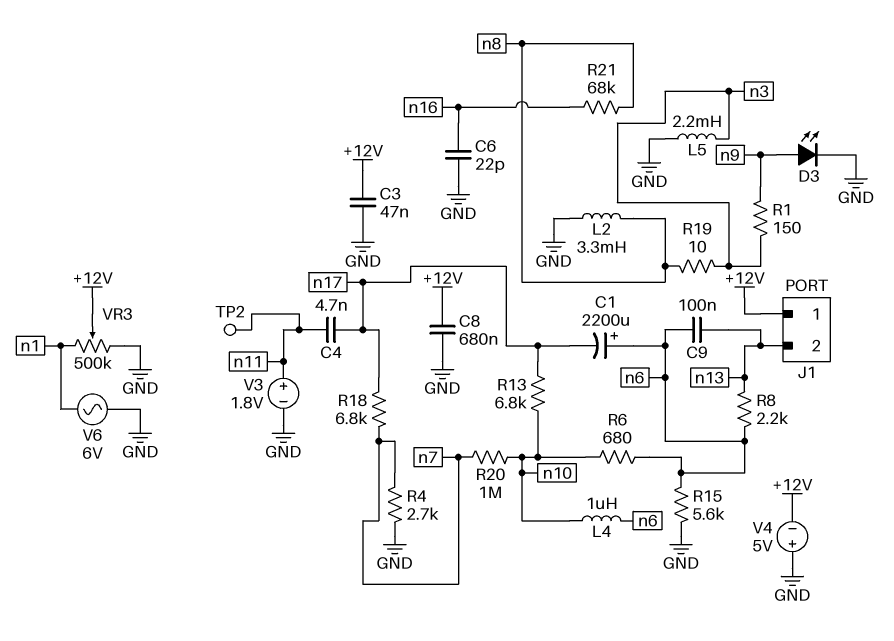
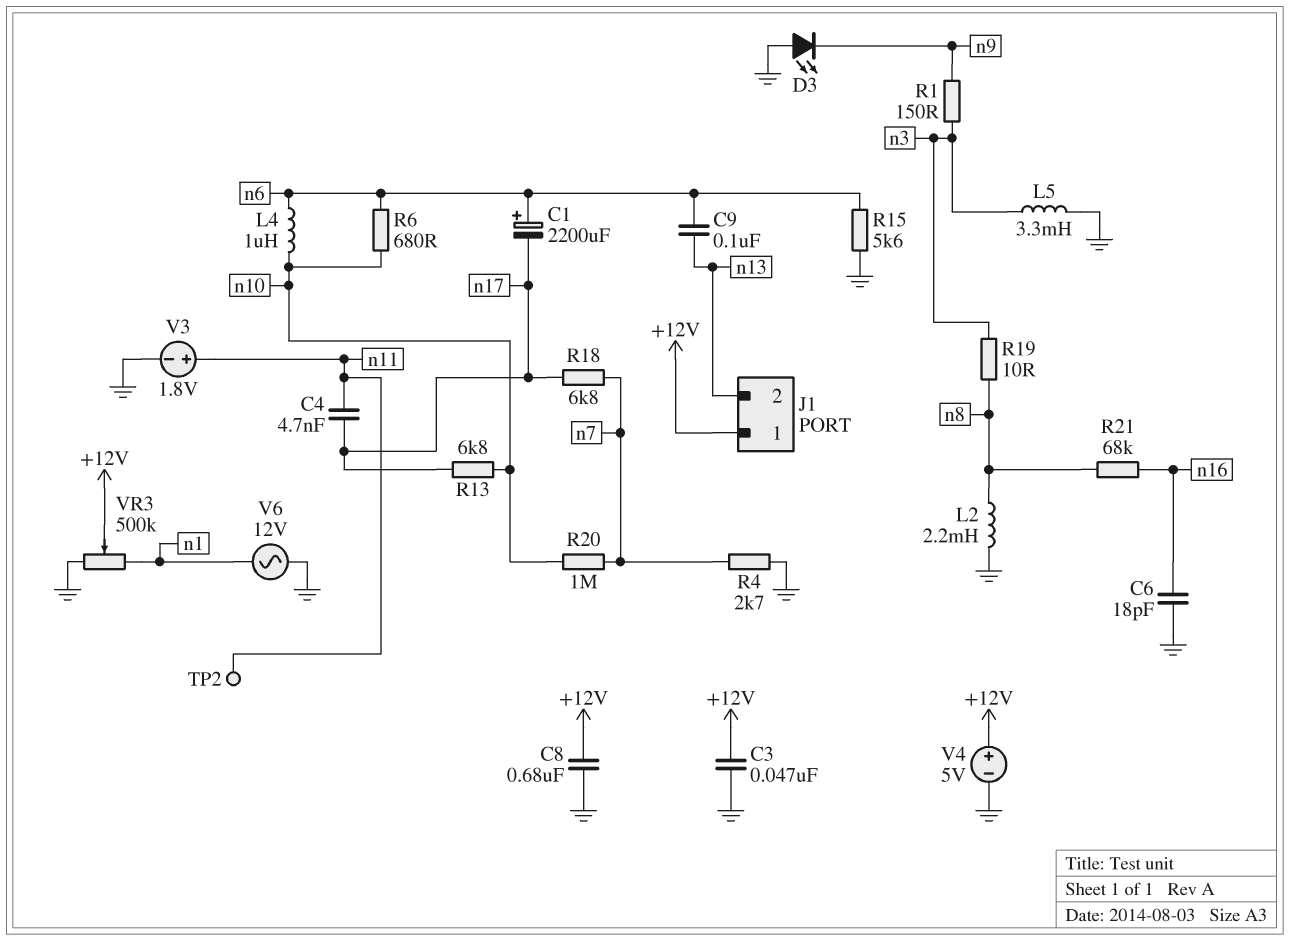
C6: 22pF (GND, n16) -> 18pF (GND, n16)
D3: LED (A n9, K GND) -> LED (A GND, K n9)
L2: 3.3mH (GND, n8) -> 2.2mH (GND, n8)
L5: 2.2mH (GND, n3) -> 3.3mH (GND, n3)
R8: 2.2k (n6, n13) -> none
V4: 5V (plus GND, minus +12V) -> 5V (plus +12V, minus GND)
V6: AC 6V (GND, n1) -> AC 12V (GND, n1)

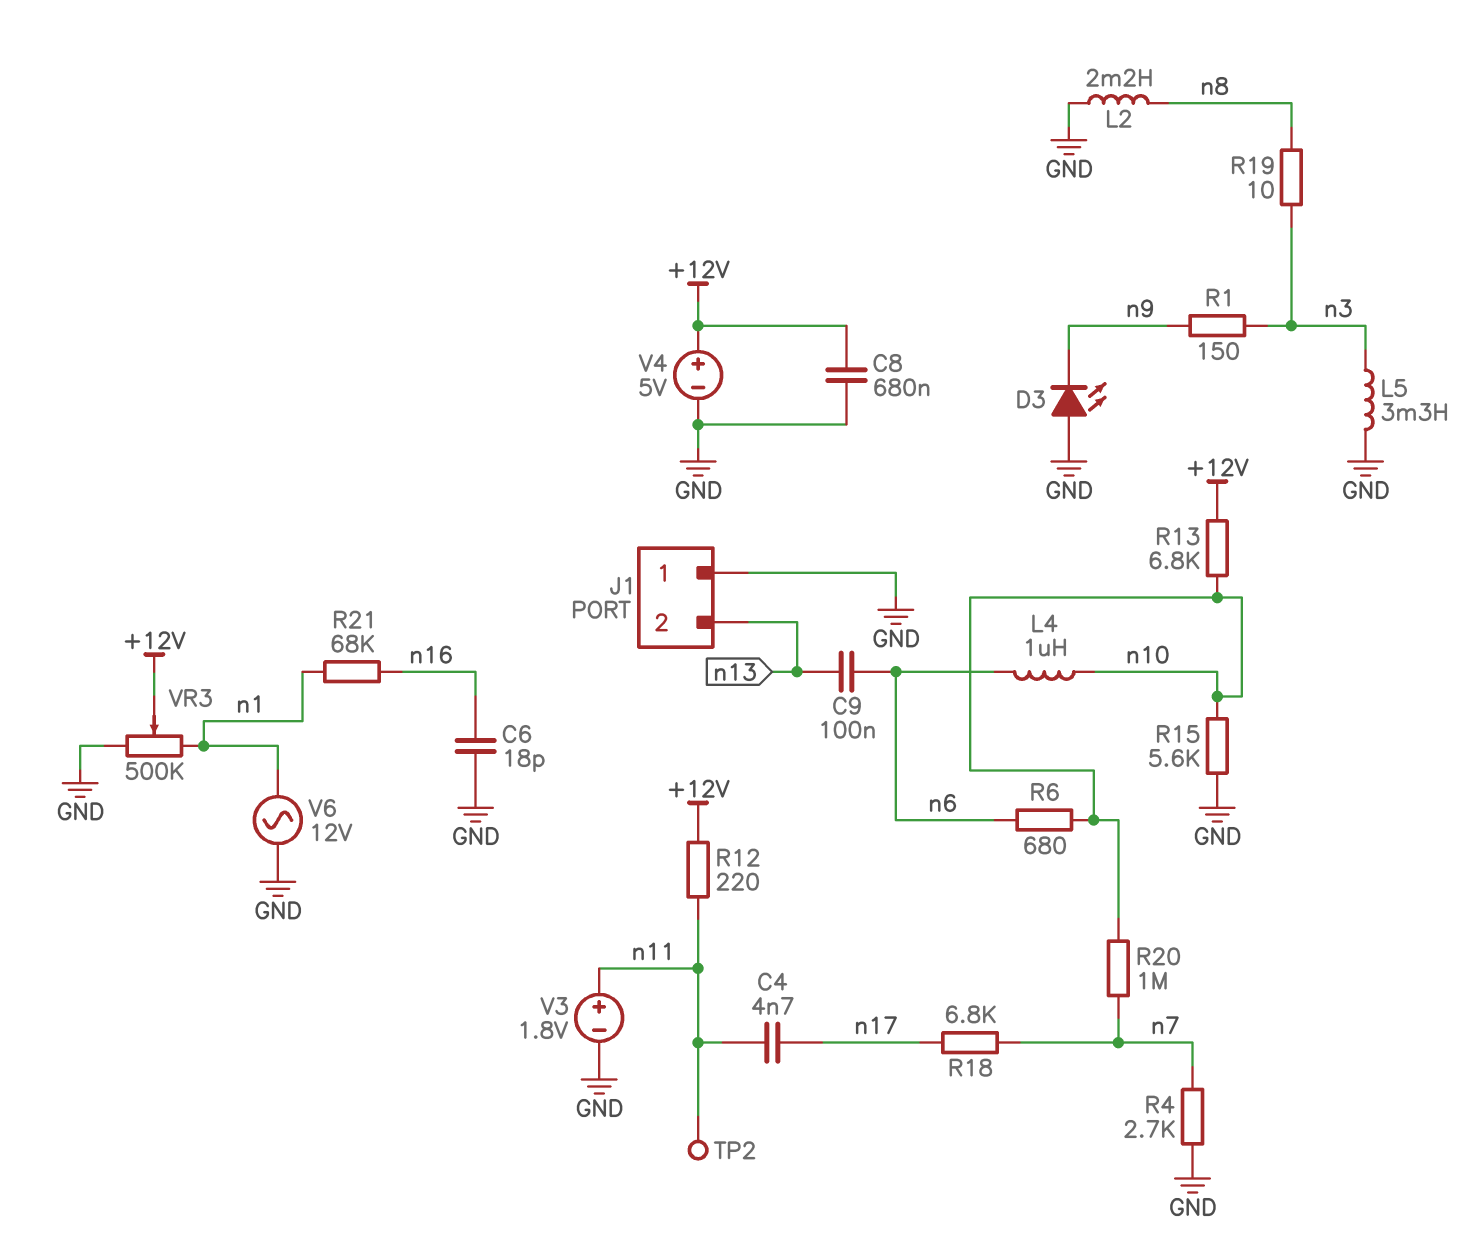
C1: 2200uF (plus n6, minus n17) -> none
C3: 47nF (+12V, GND) -> none
J1 pin 1: +12V -> GND
R12: none -> 220 (+12V, n11)
R13: 6.8k (n10, n17) -> 6.8k (+12V, n10)
R15: 5.6k (GND, n6) -> 5.6k (GND, n10)
R21: 68k (n8, n16) -> 68k (n1, n16)

